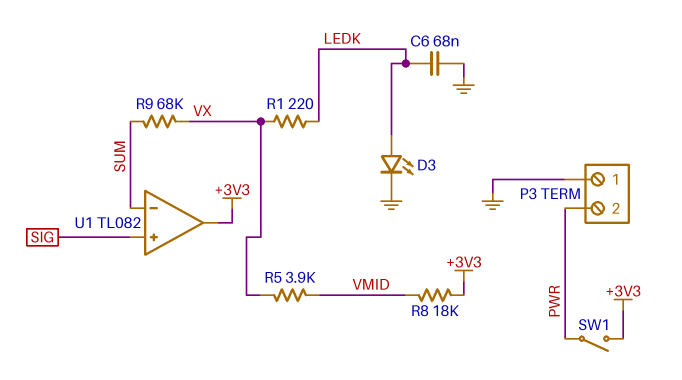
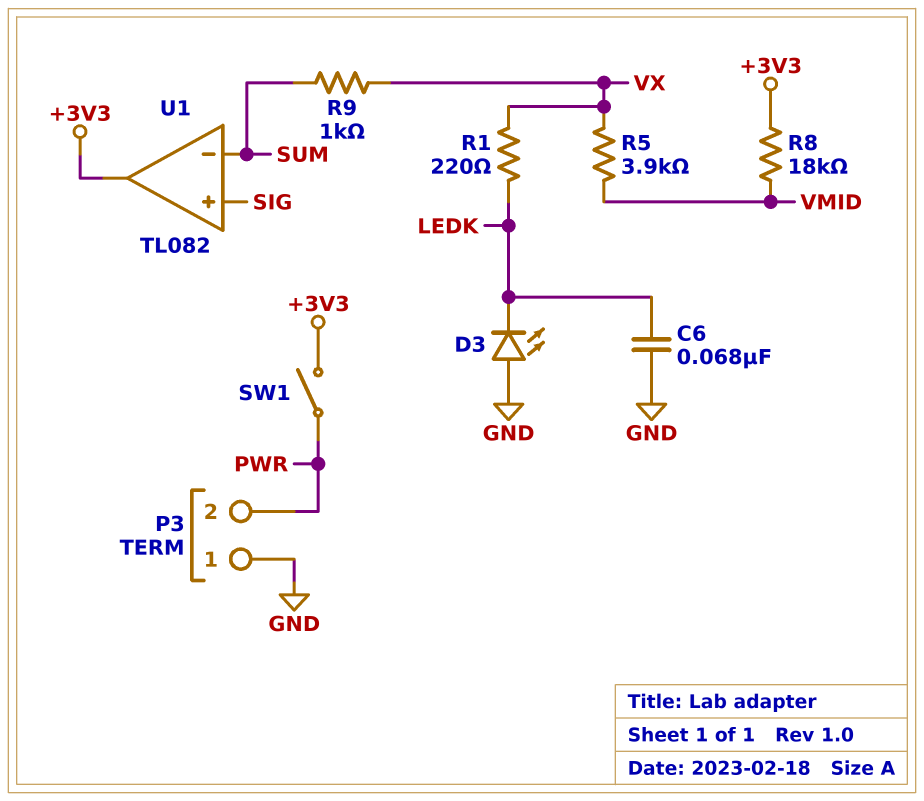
D3: LED (A LEDK, K GND) -> LED (A GND, K LEDK)
R9: 68k (SUM, VX) -> 1k (SUM, VX)

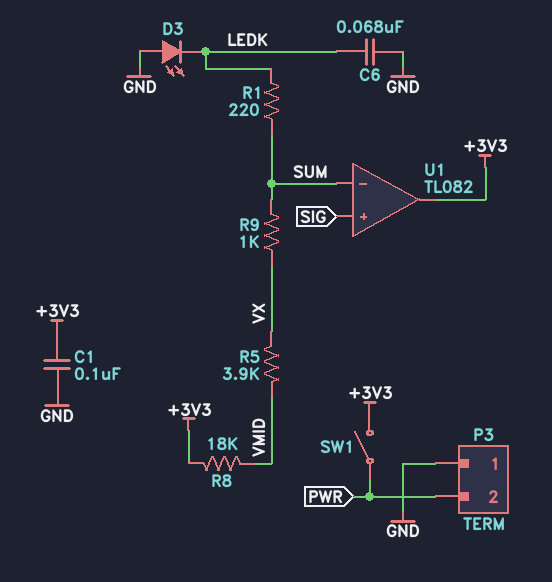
C1: none -> 100nF (+3V3, GND)
R1: 220 (LEDK, VX) -> 220 (LEDK, SUM)

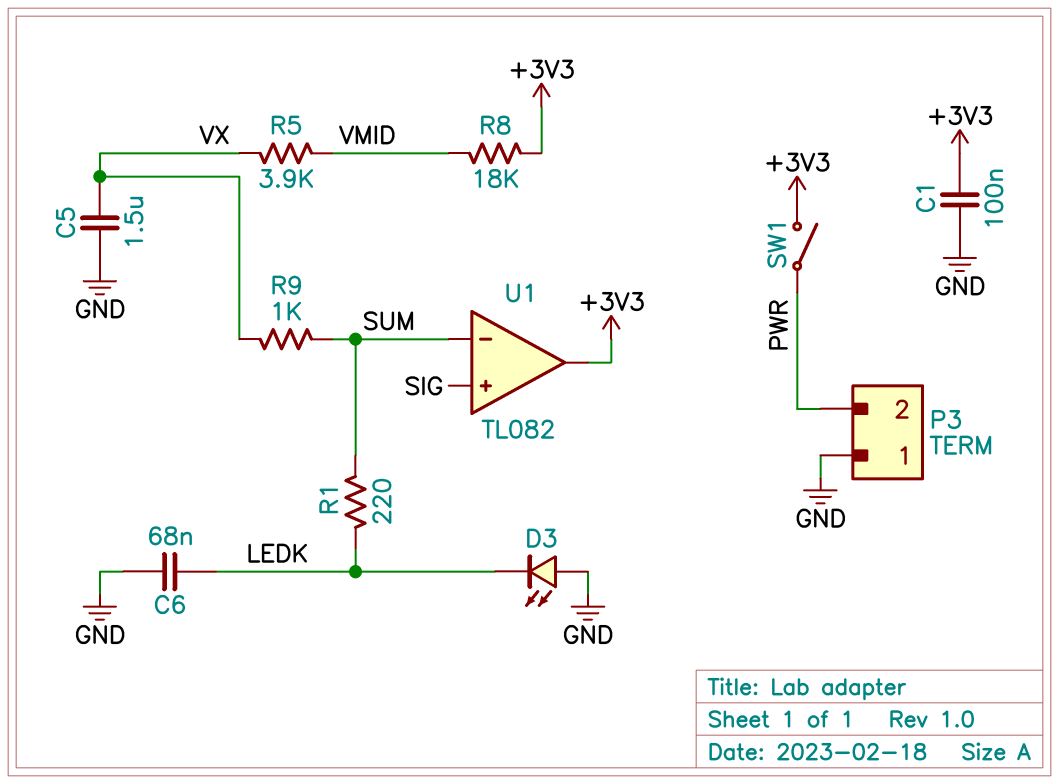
C5: none -> 1.5uF (GND, VX)

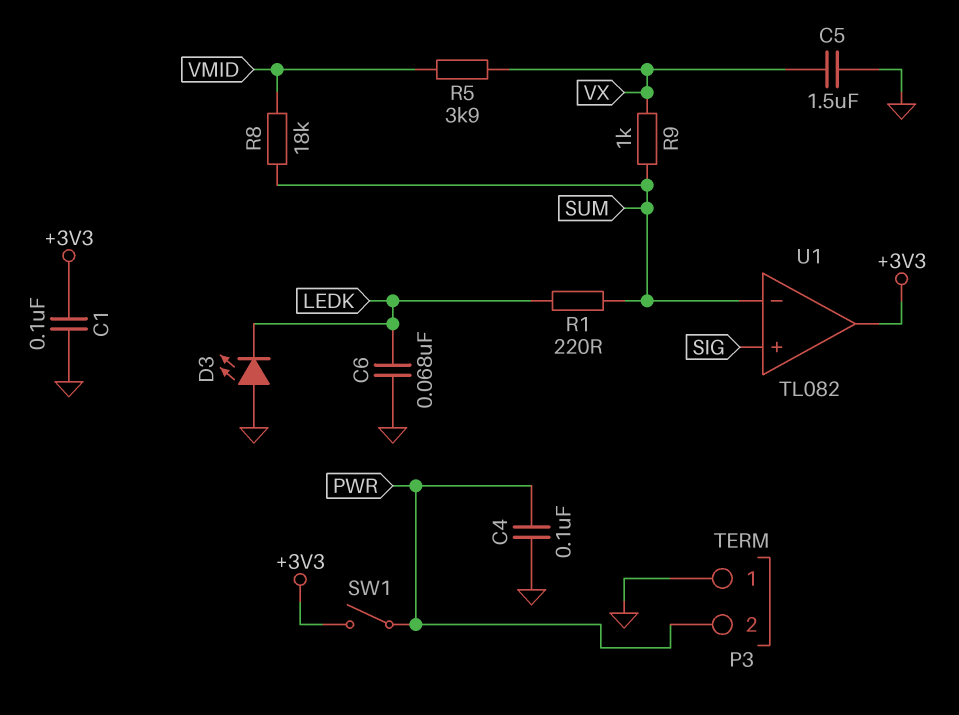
C4: none -> 100nF (GND, PWR)
R8: 18k (+3V3, VMID) -> 18k (SUM, VMID)

